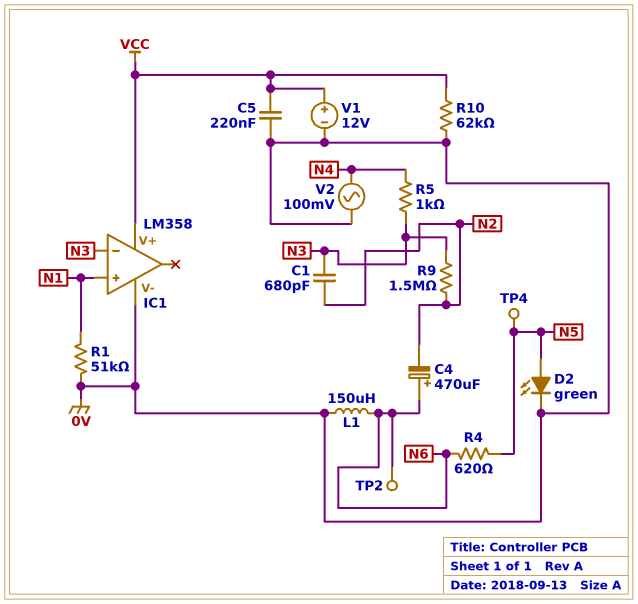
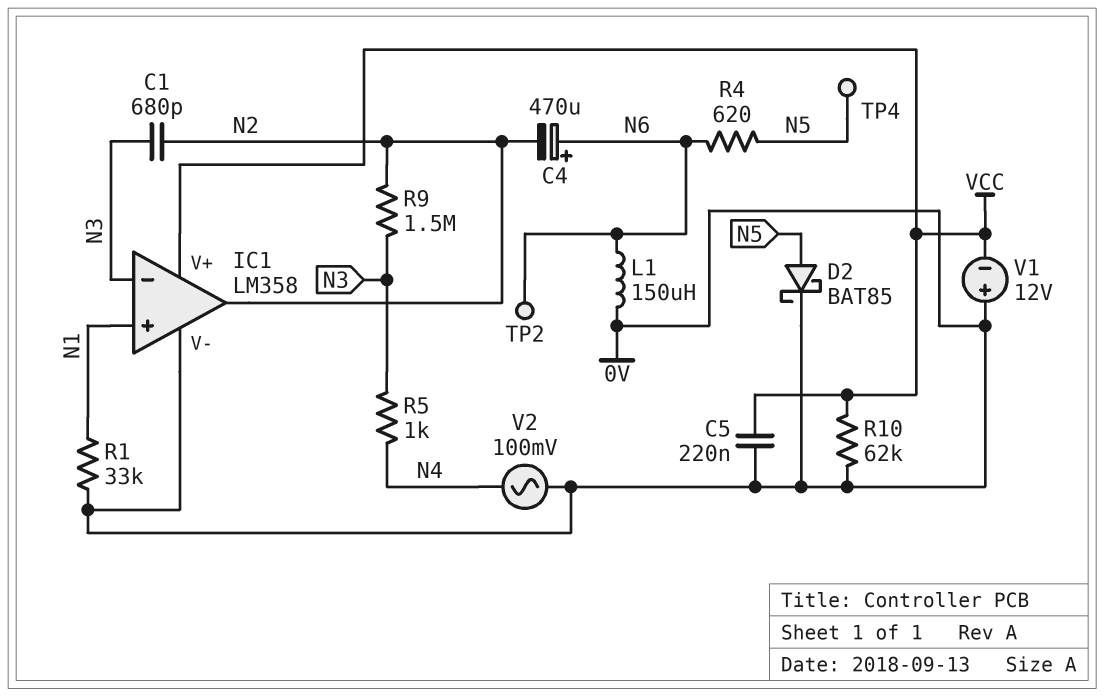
D2: LED green (A N5, K 0V) -> schottky BAT85 (A N5, K 0V)
IC1 pin out: none -> N2
R1: 51k (0V, N1) -> 33k (0V, N1)
V1: 12V (plus VCC, minus 0V) -> 12V (plus 0V, minus VCC)

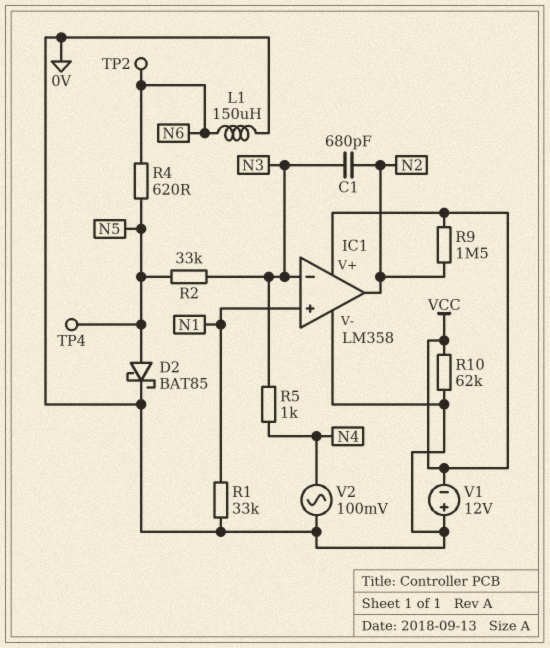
C4: 470uF (plus N6, minus N2) -> none
C5: 220nF (0V, VCC) -> none
R2: none -> 33k (N3, N5)
R9: 1.5M (N2, N3) -> 1.5M (N2, VCC)

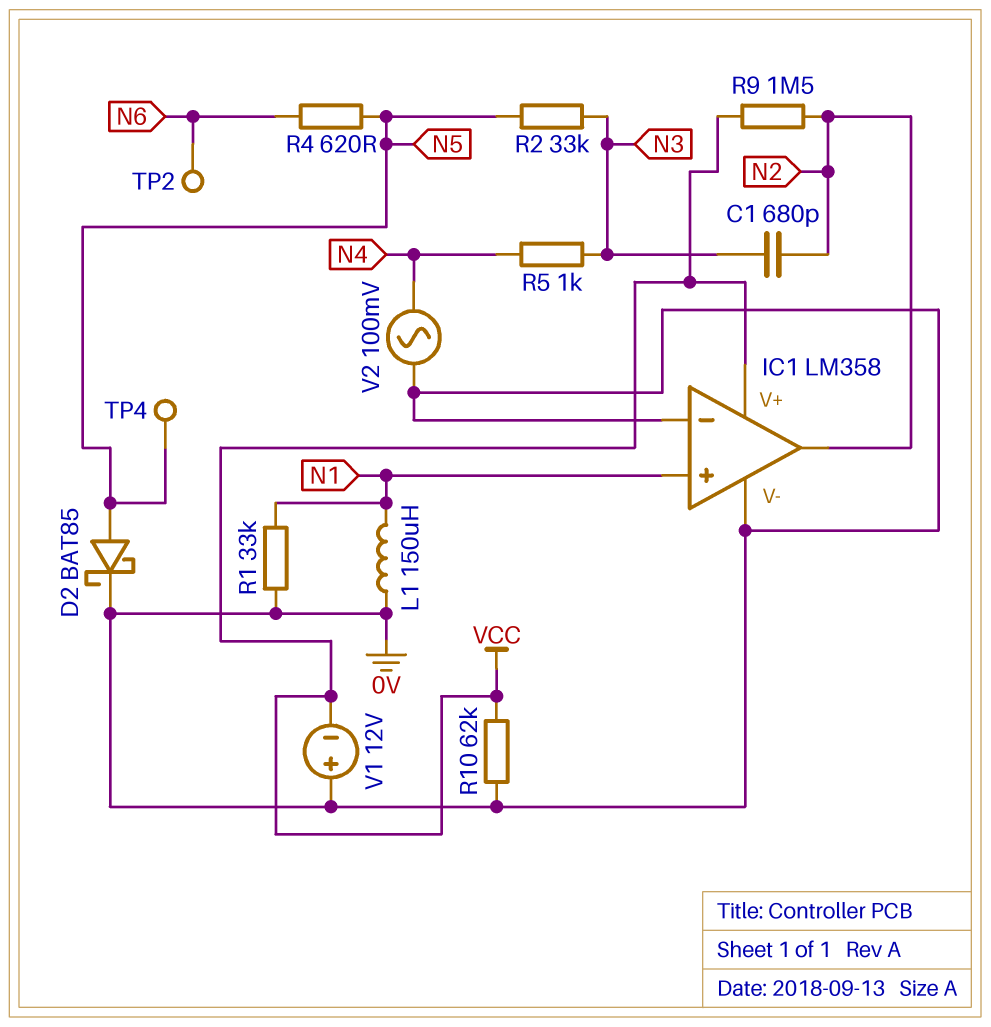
IC1 pin in-: N3 -> 0V
L1: 150uH (0V, N6) -> 150uH (0V, N1)

